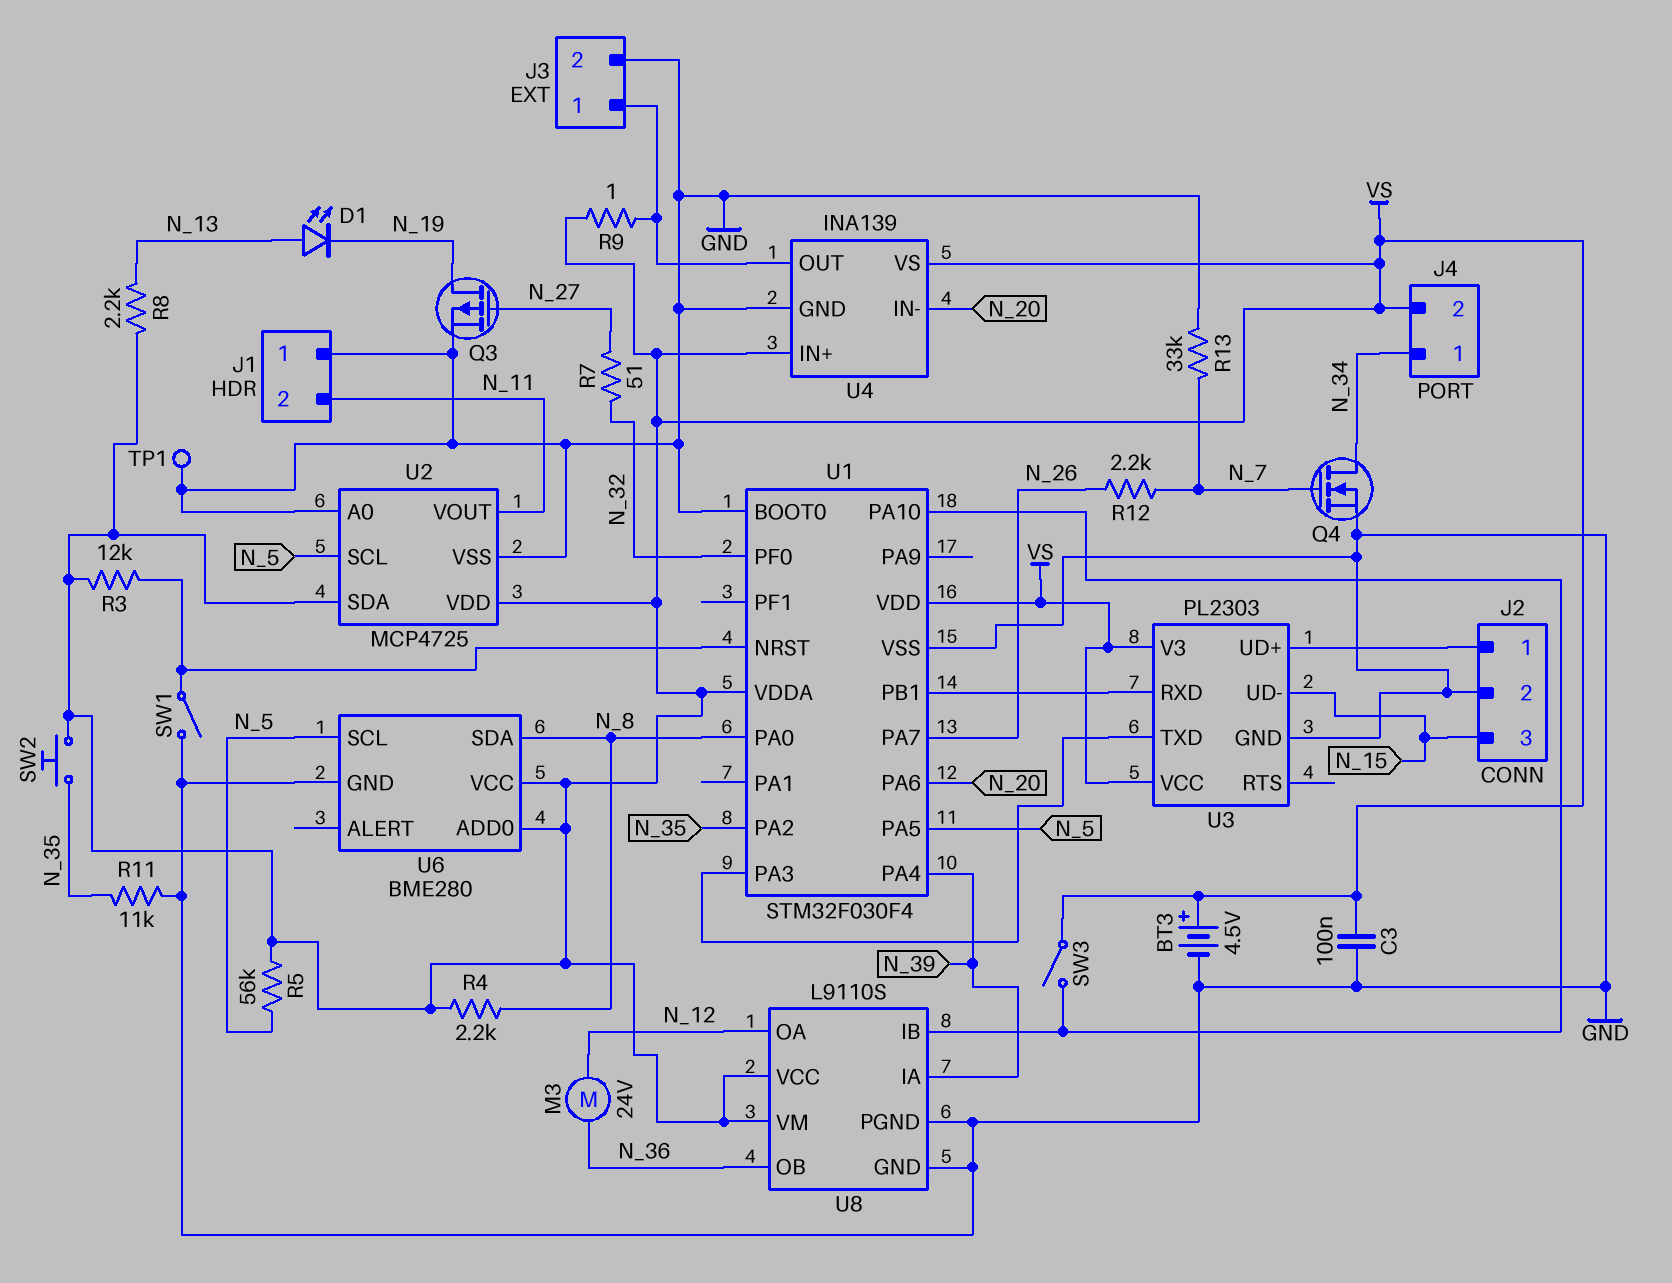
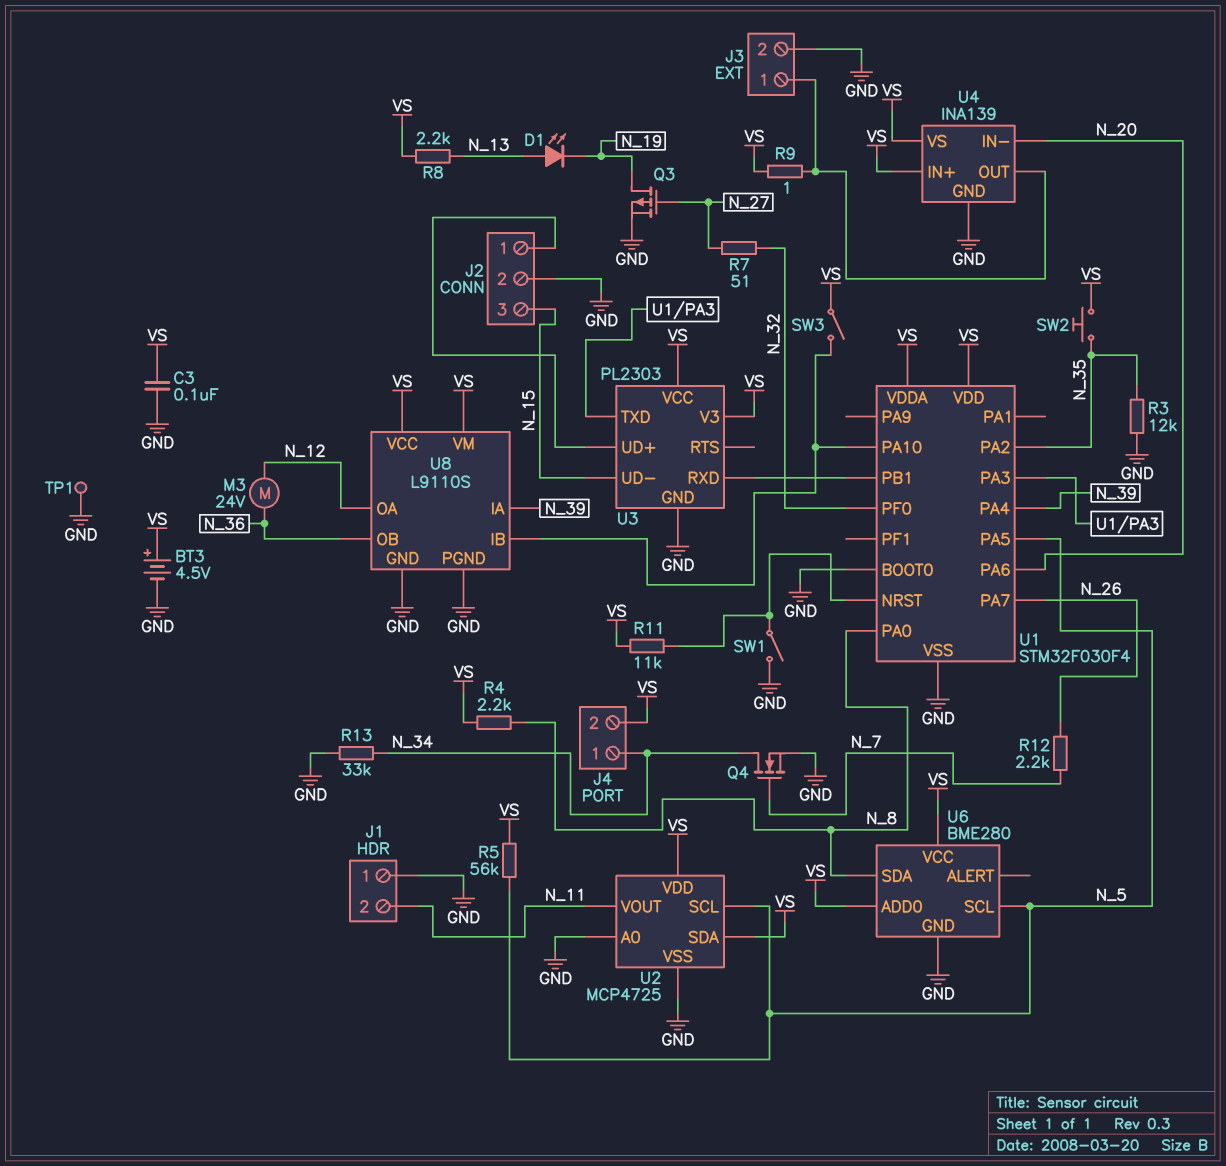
R3: 12k (U1/NRST, VS) -> 12k (GND, N_35)
R11: 11k (GND, N_35) -> 11k (U1/NRST, VS)
R13: 33k (GND, N_7) -> 33k (GND, N_34)

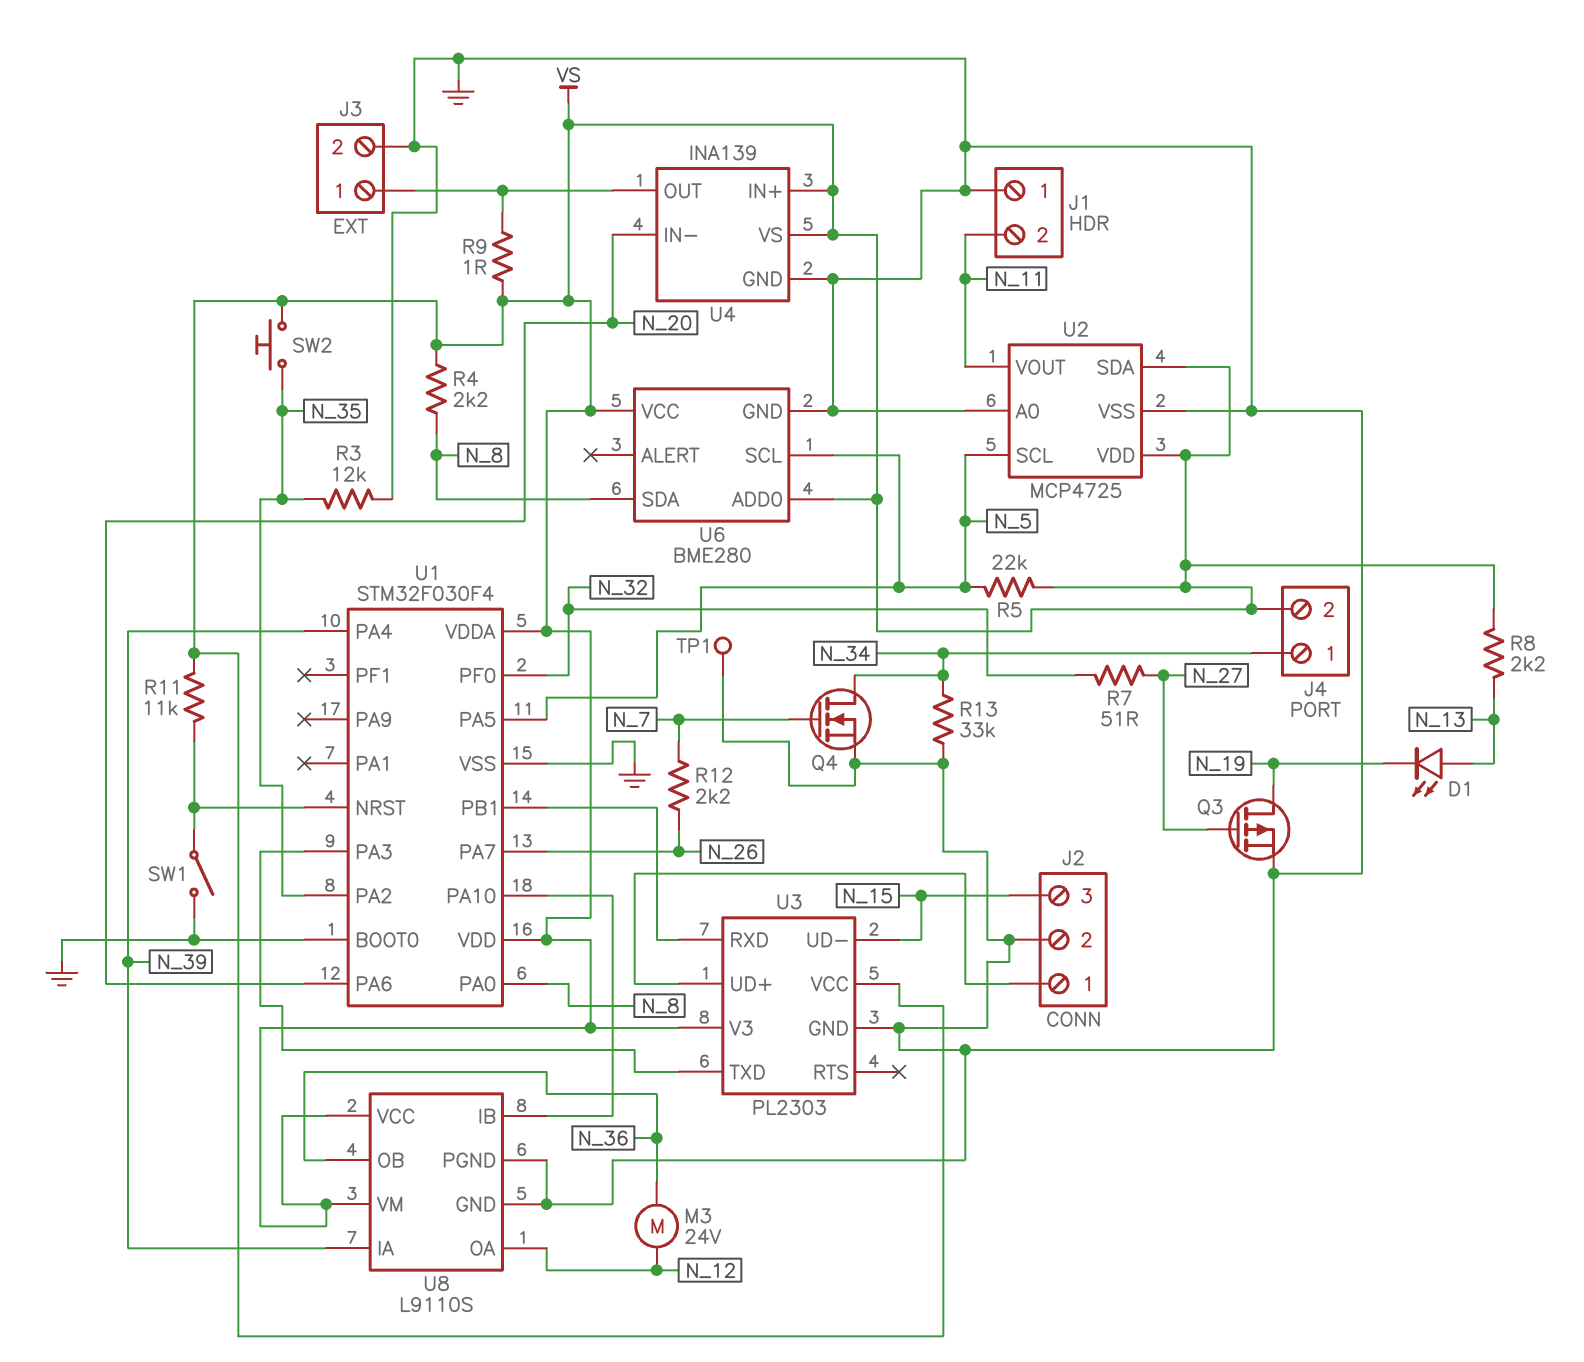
BT3: 4.5V (plus VS, minus GND) -> none
C3: 100nF (GND, VS) -> none
R5: 56k (N_5, VS) -> 22k (N_5, VS)
SW3: switch (U1/PA10, VS) -> none

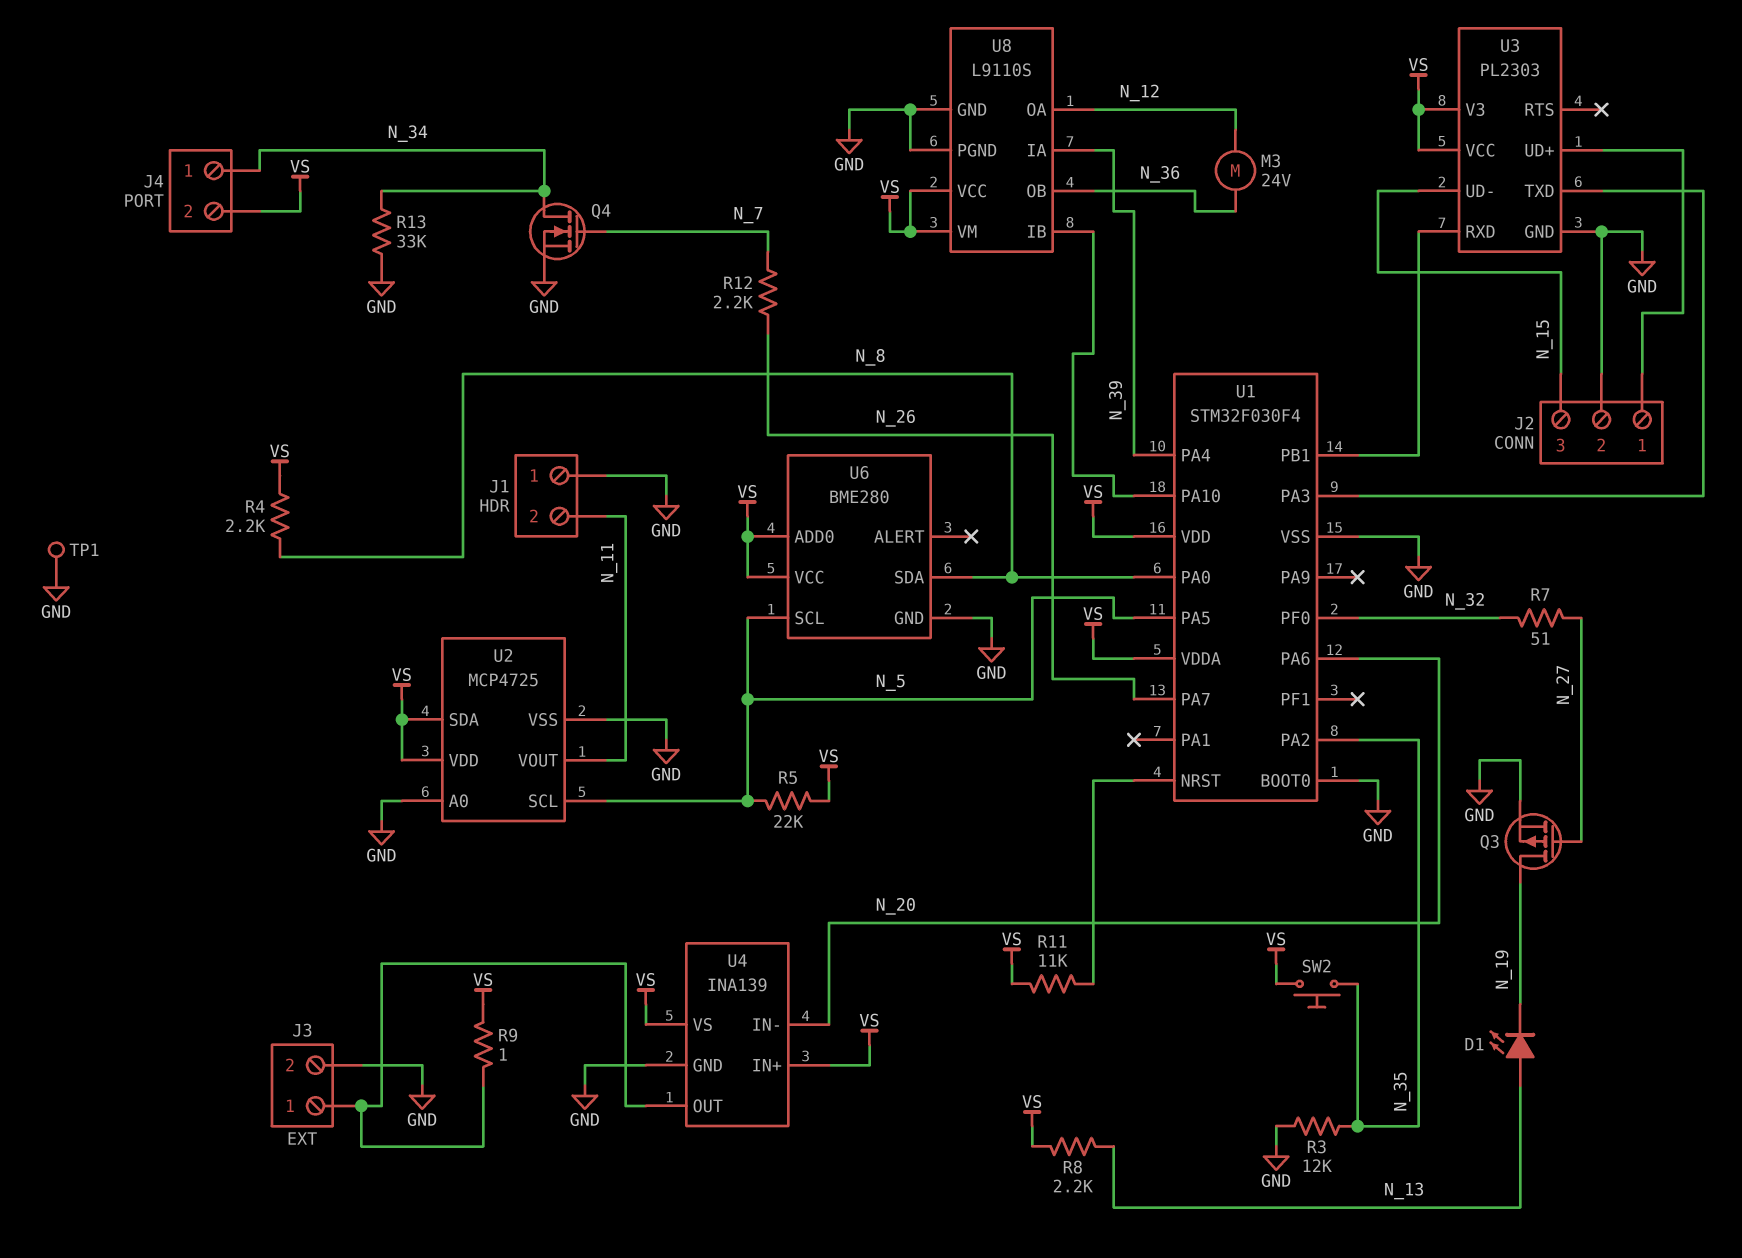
SW1: switch (GND, U1/NRST) -> none

